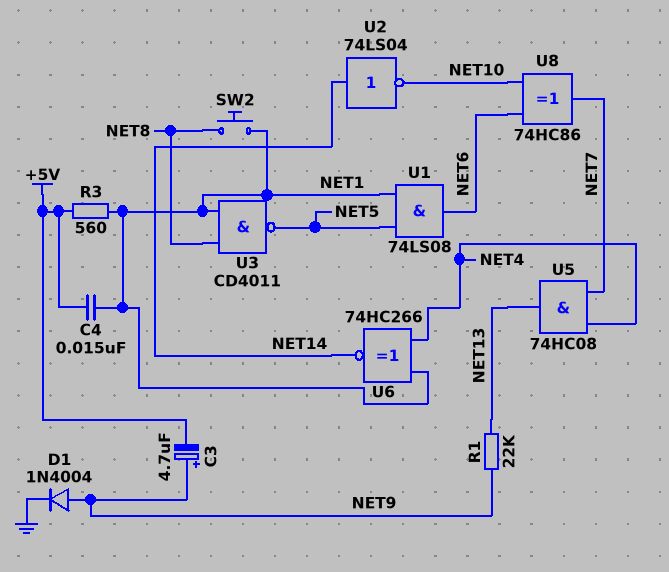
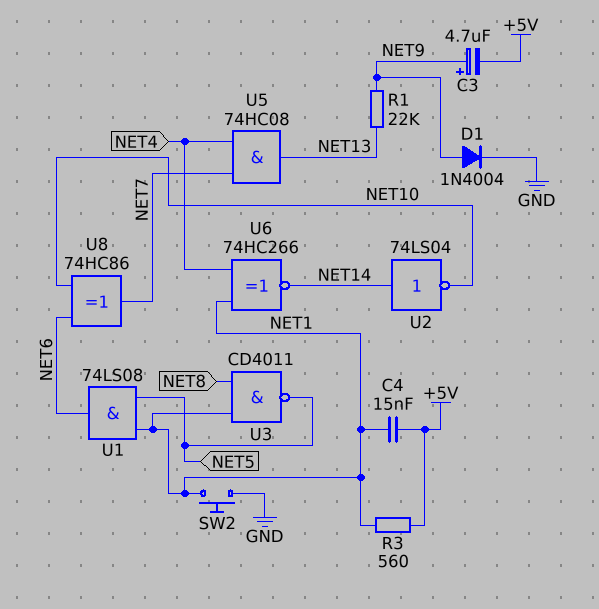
SW2: button (NET1, NET8) -> button (GND, NET1)

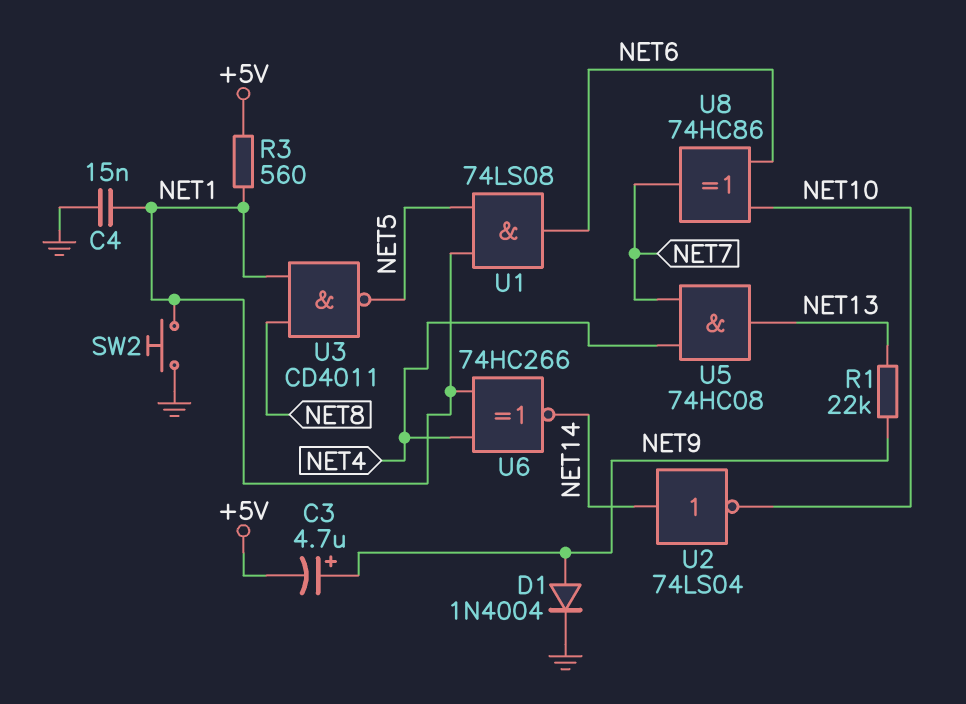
C4: 15nF (+5V, NET1) -> 15nF (GND, NET1)

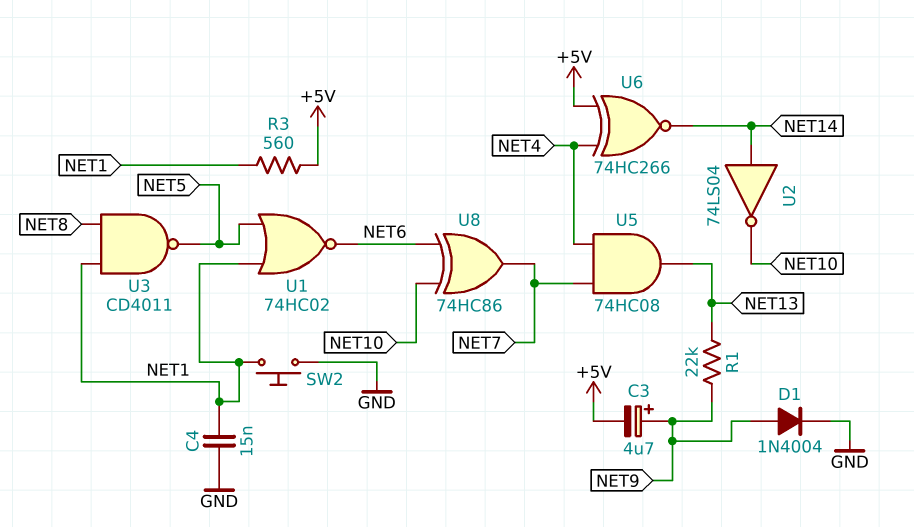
U1: AND 74LS08 (in NET1, in NET5, out NET6) -> NOR 74HC02 (in NET1, in NET5, out NET6)
U6: XNOR 74HC266 (in NET1, in NET4, out NET14) -> XNOR 74HC266 (in +5V, in NET4, out NET14)

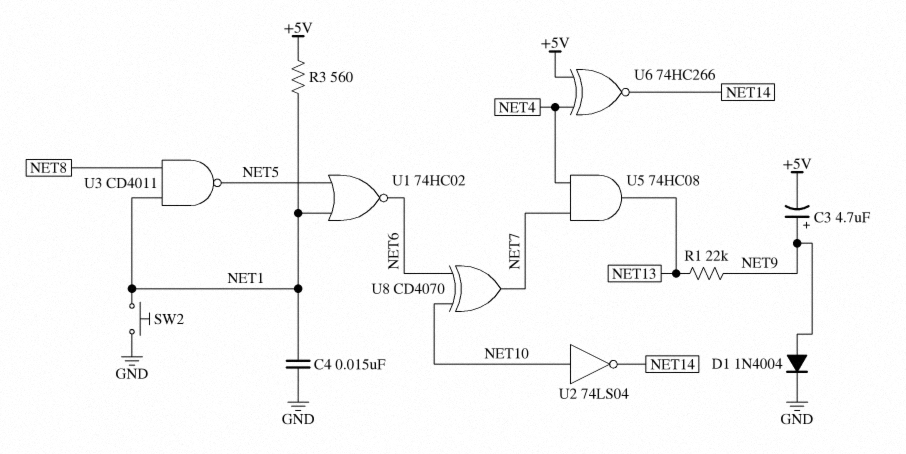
U2: NOT 74LS04 (in NET14, out NET10) -> NOT 74LS04 (in NET10, out NET14)
U8: XOR 74HC86 (in NET6, in NET10, out NET7) -> XOR CD4070 (in NET6, in NET10, out NET7)

